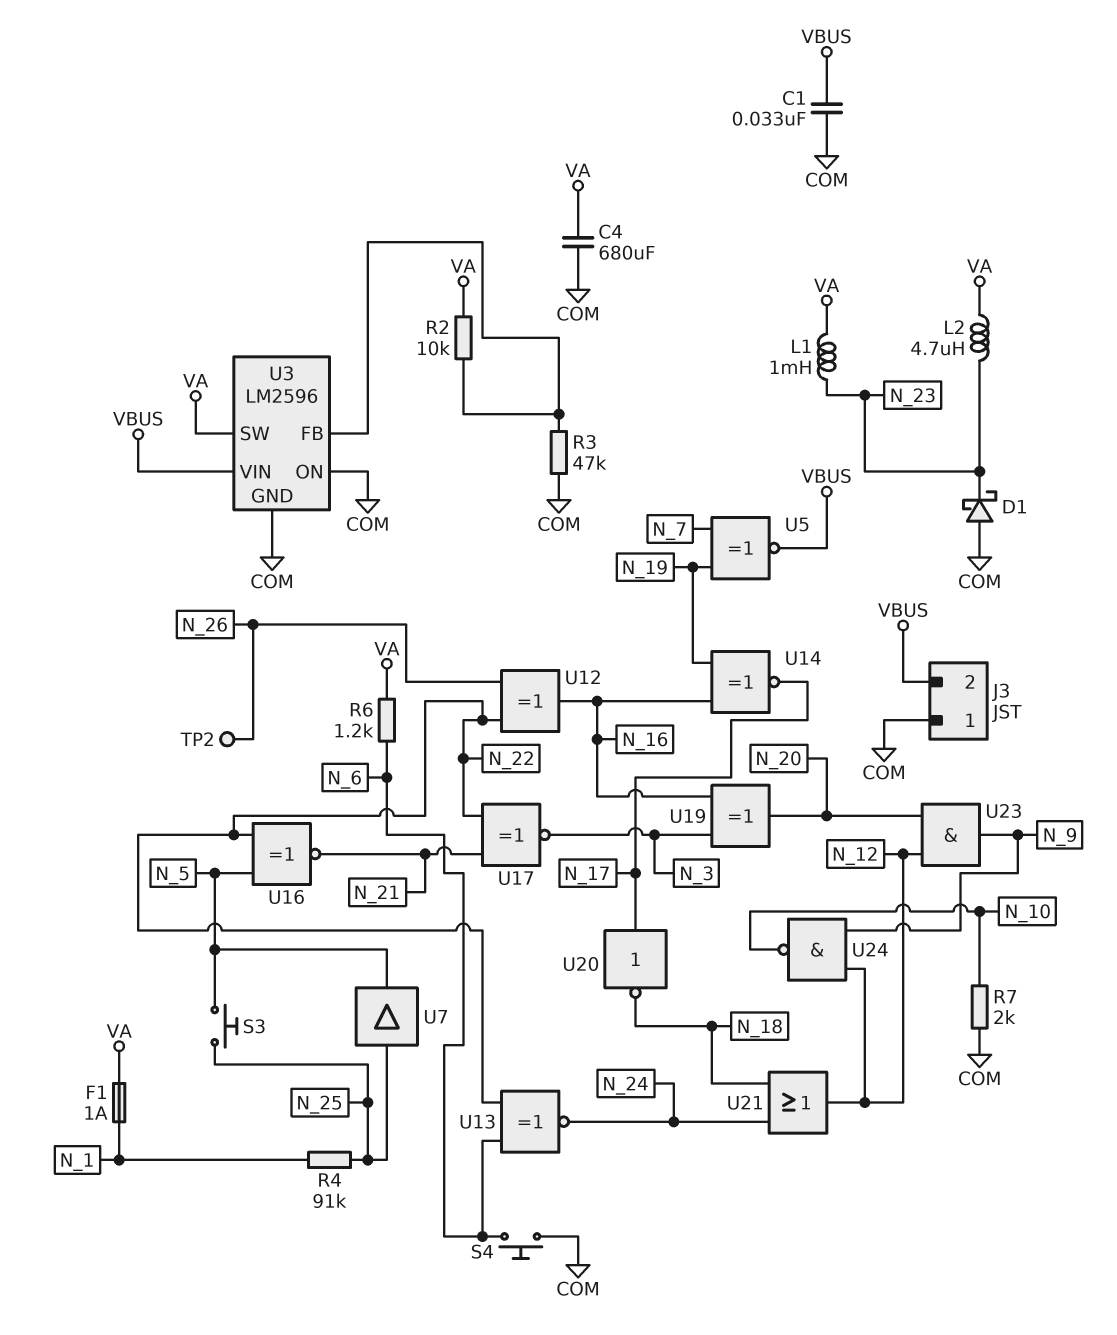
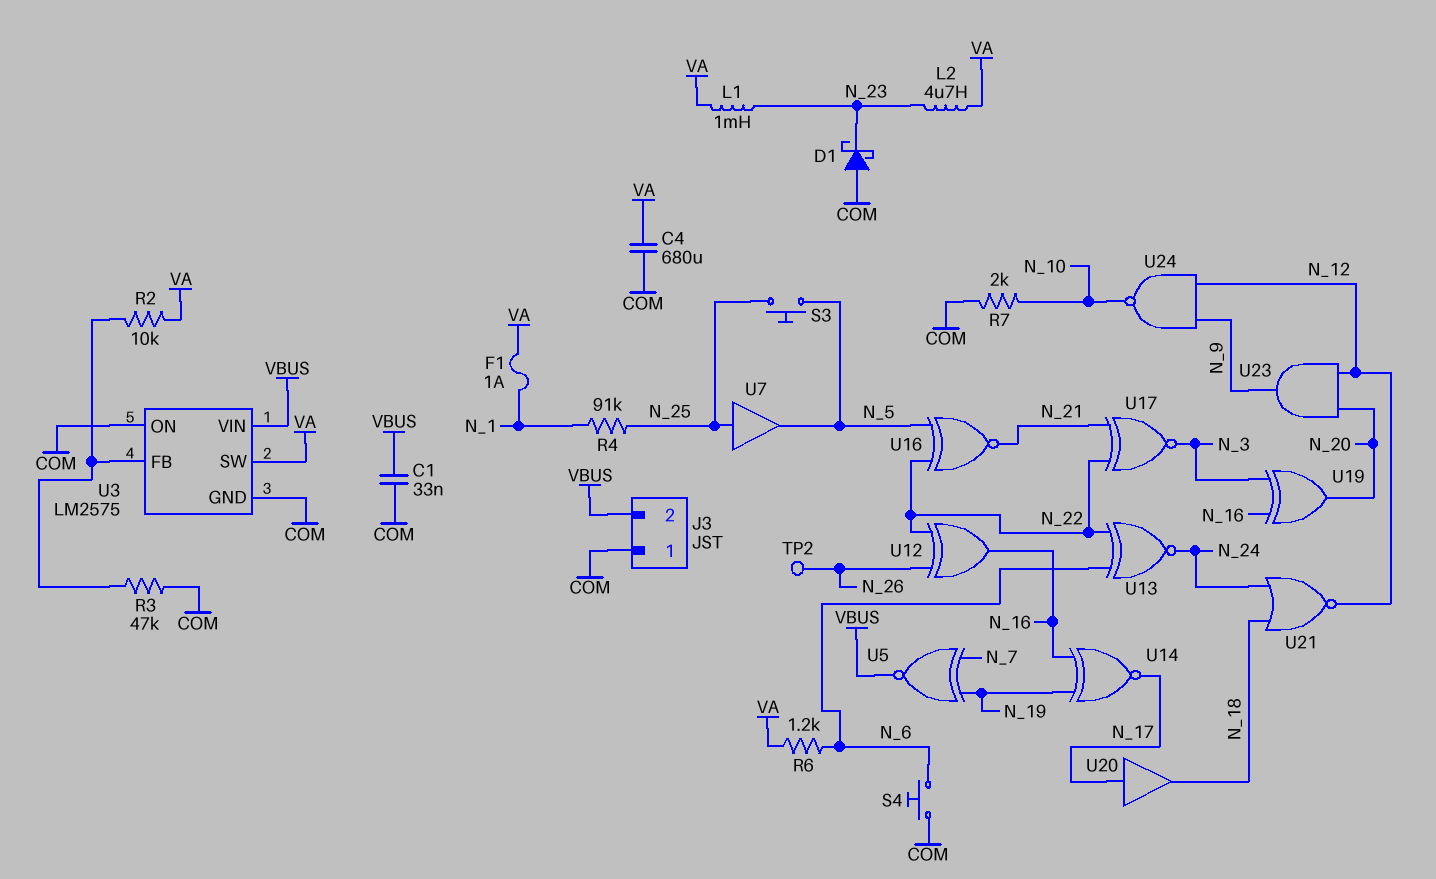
U3: LM2596 -> LM2575
U20: NOT (in N_17, out N_18) -> buffer (in N_17, out N_18)
U21: OR (in N_18, in N_24, out N_12) -> NOR (in N_18, in N_24, out N_12)

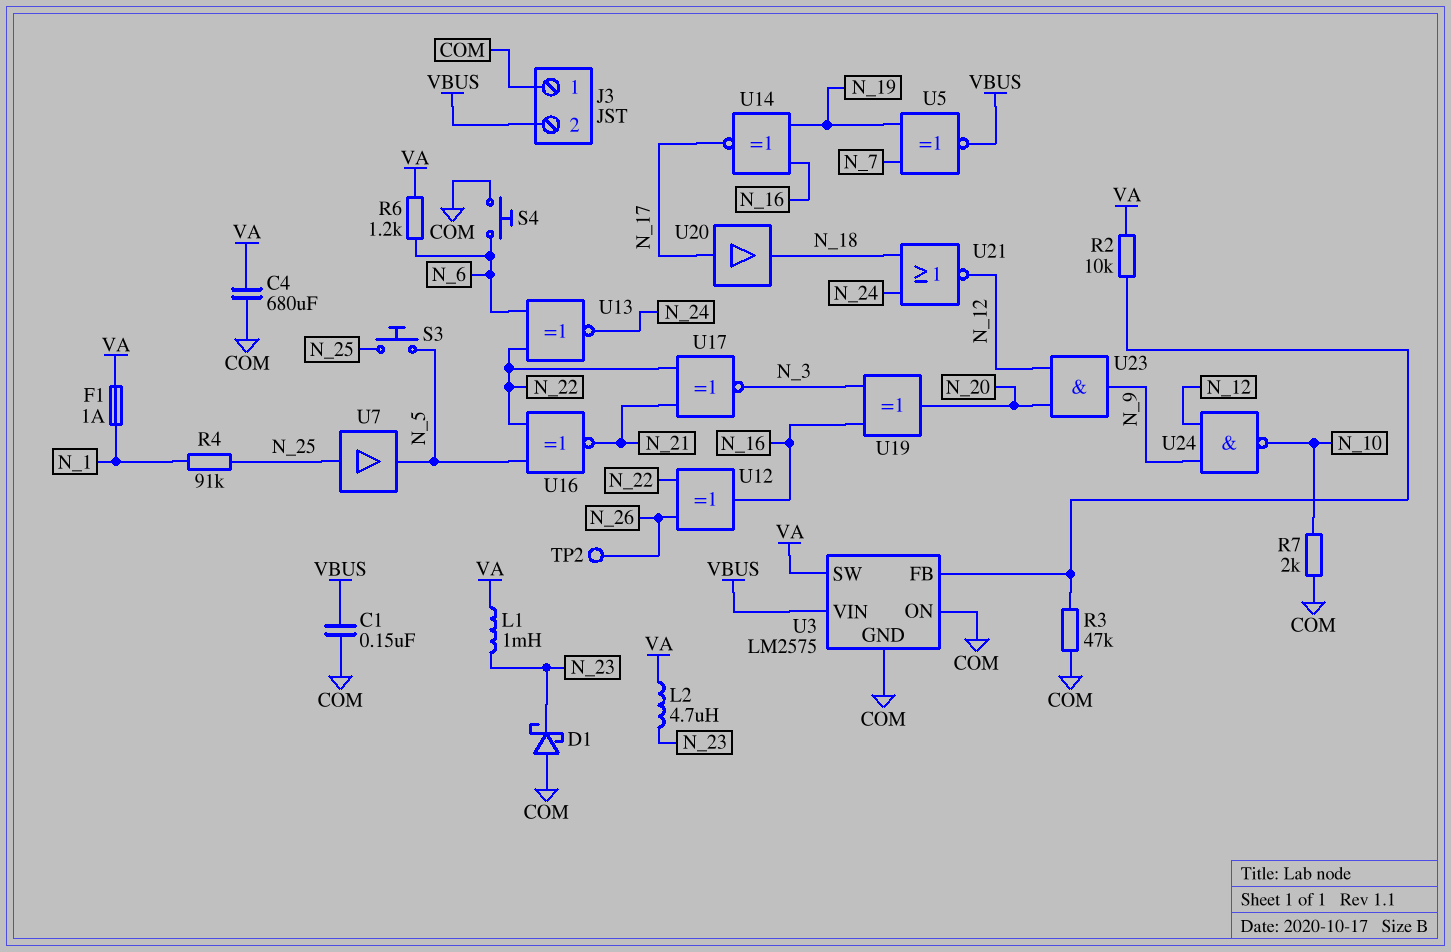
C1: 33nF (COM, VBUS) -> 150nF (COM, VBUS)

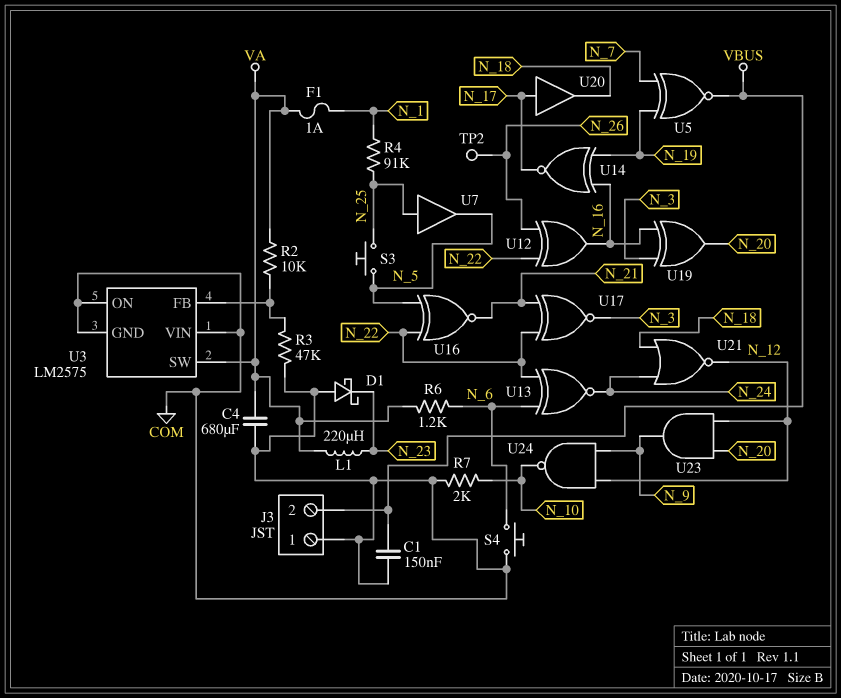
L1: 1mH (N_23, VA) -> 220uH (N_23, VA)
L2: 4.7uH (N_23, VA) -> none
U3 pin VIN: VBUS -> COM

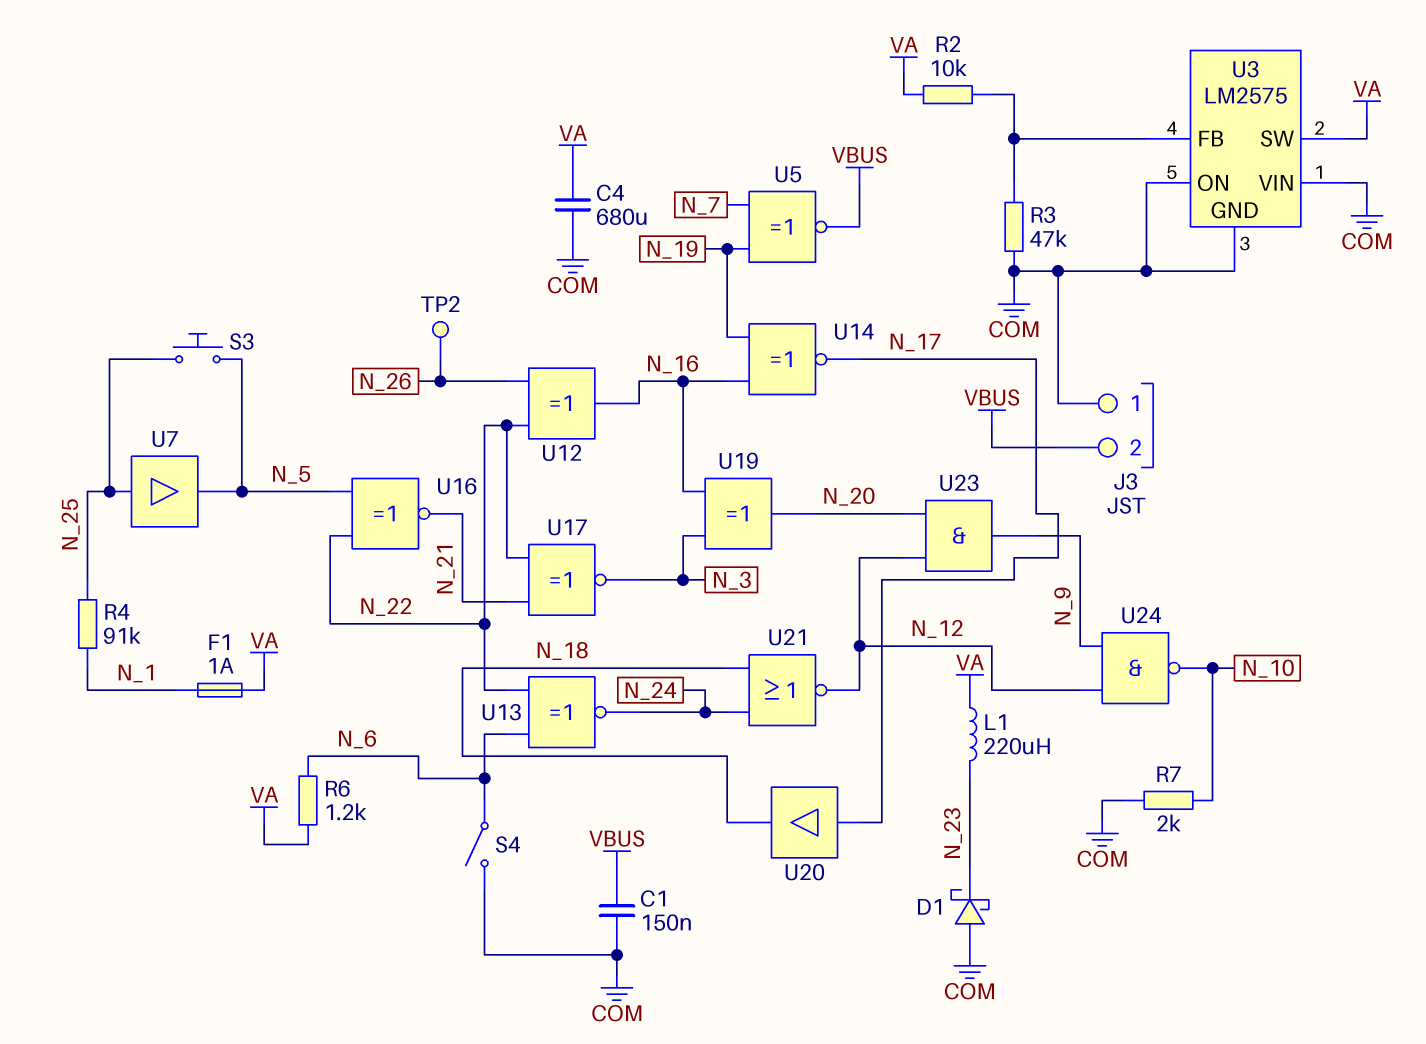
S4: button (COM, N_6) -> switch (COM, N_6)

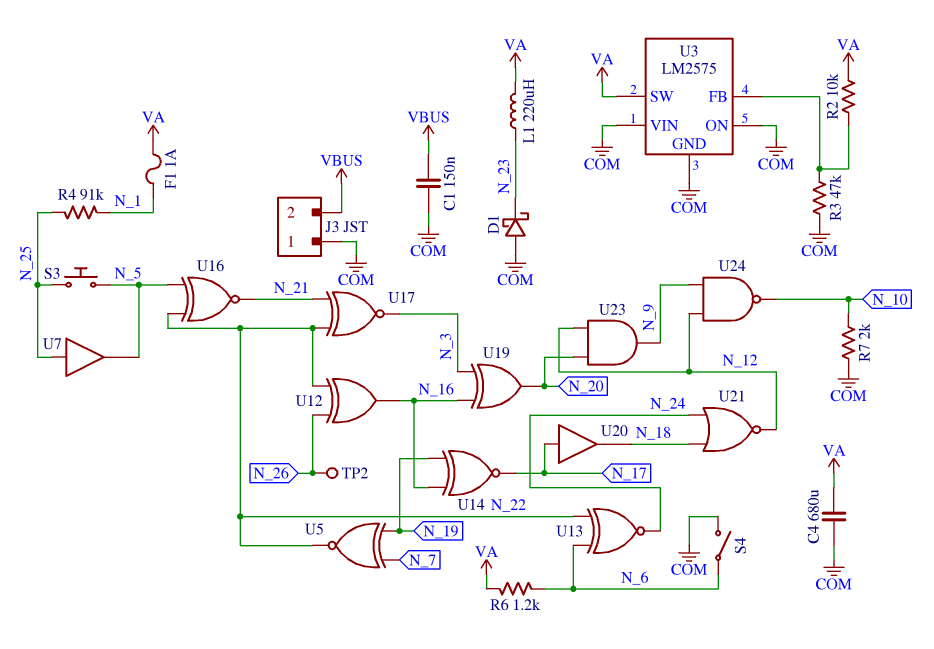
U5: XNOR (in N_7, in N_19, out VBUS) -> XNOR (in N_7, in N_19, out N_22)

